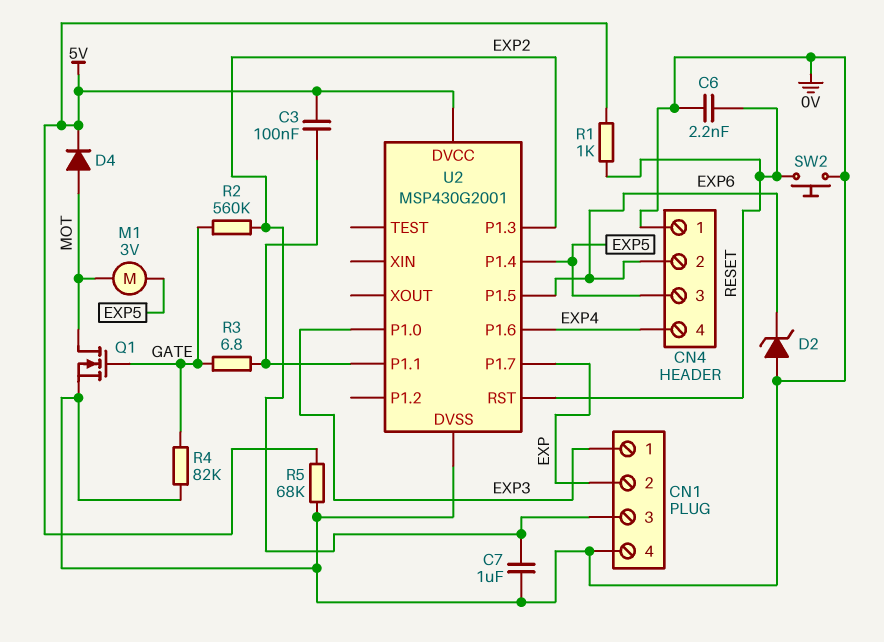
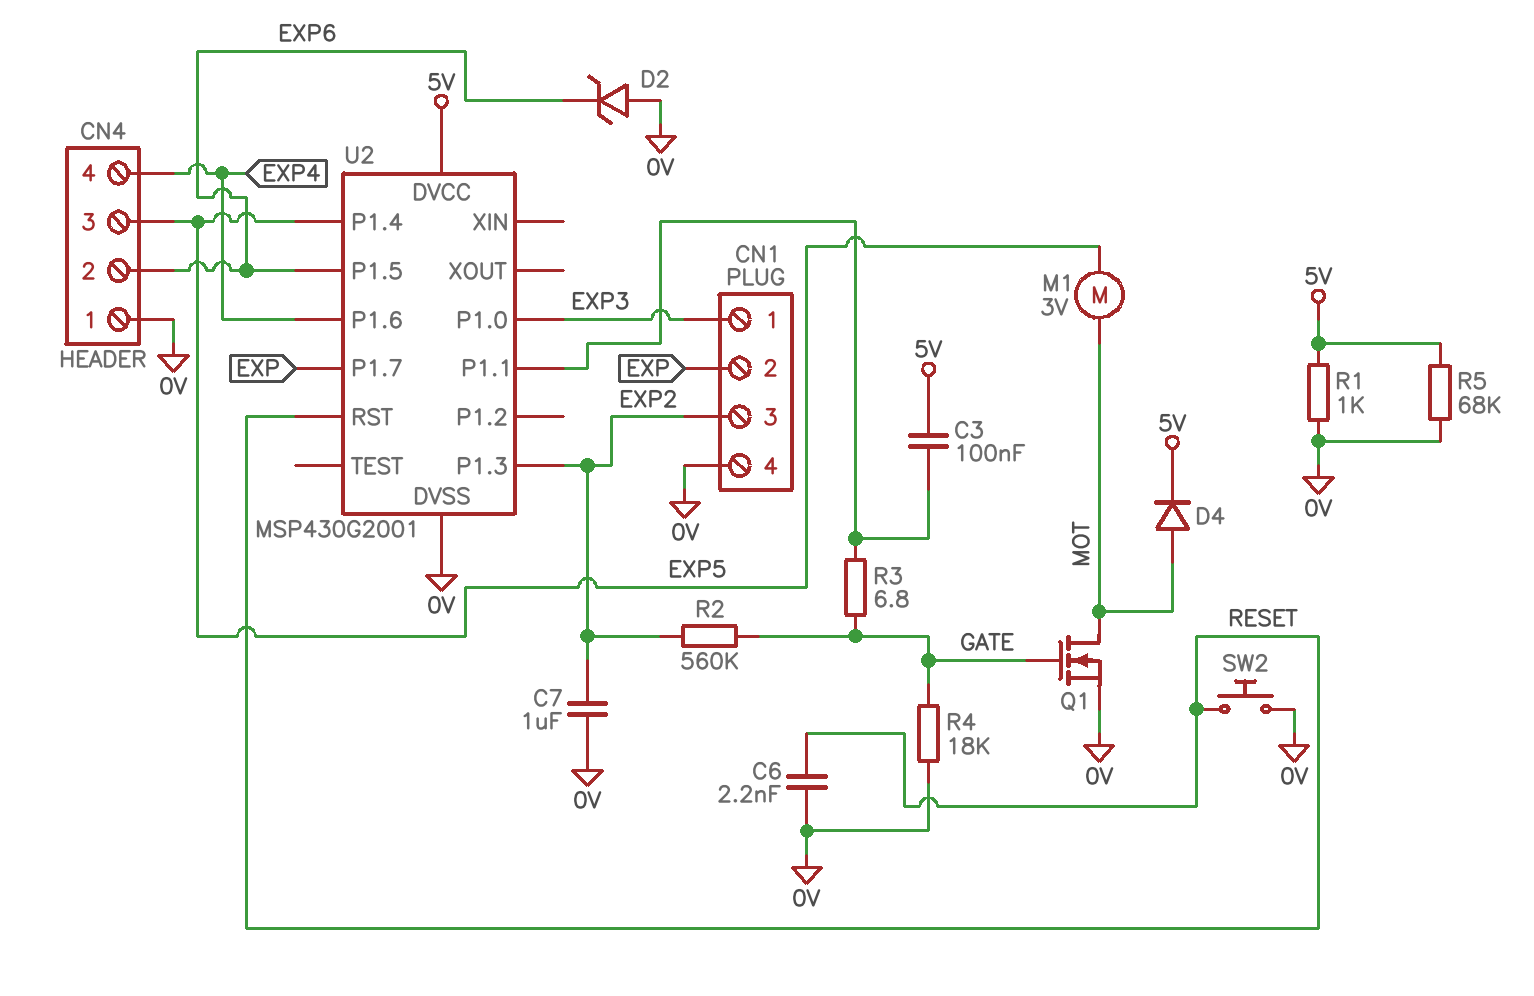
R1: 1k (5V, RESET) -> 1k (0V, 5V)
R4: 82k (0V, GATE) -> 18k (0V, GATE)

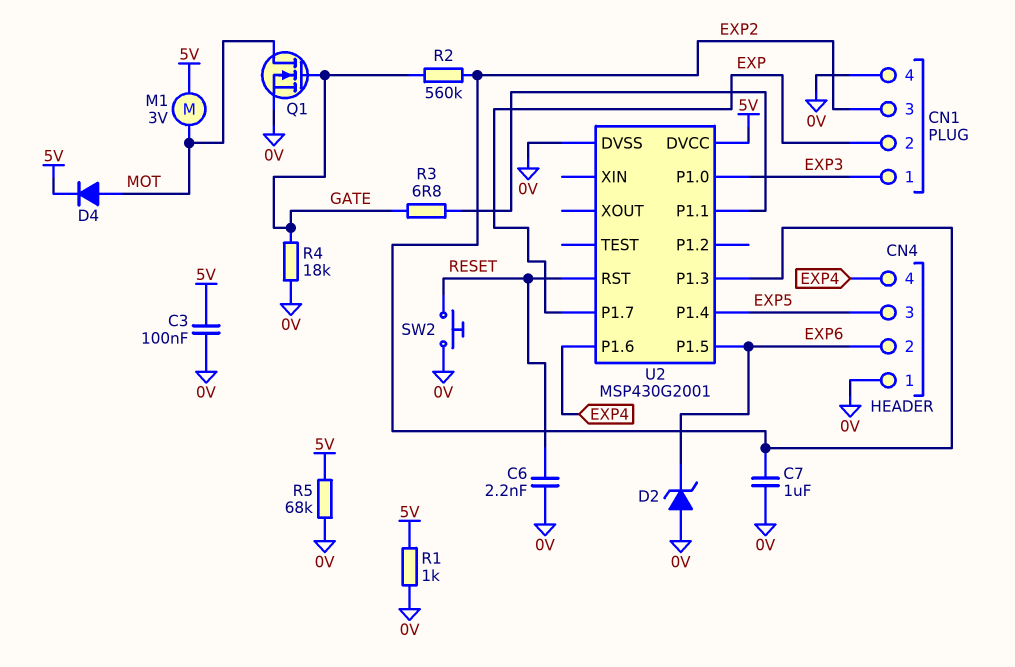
C3: 100nF (5V, U2/P1.1) -> 100nF (0V, 5V)
M1: motor 3V (EXP5, MOT) -> motor 3V (5V, MOT)

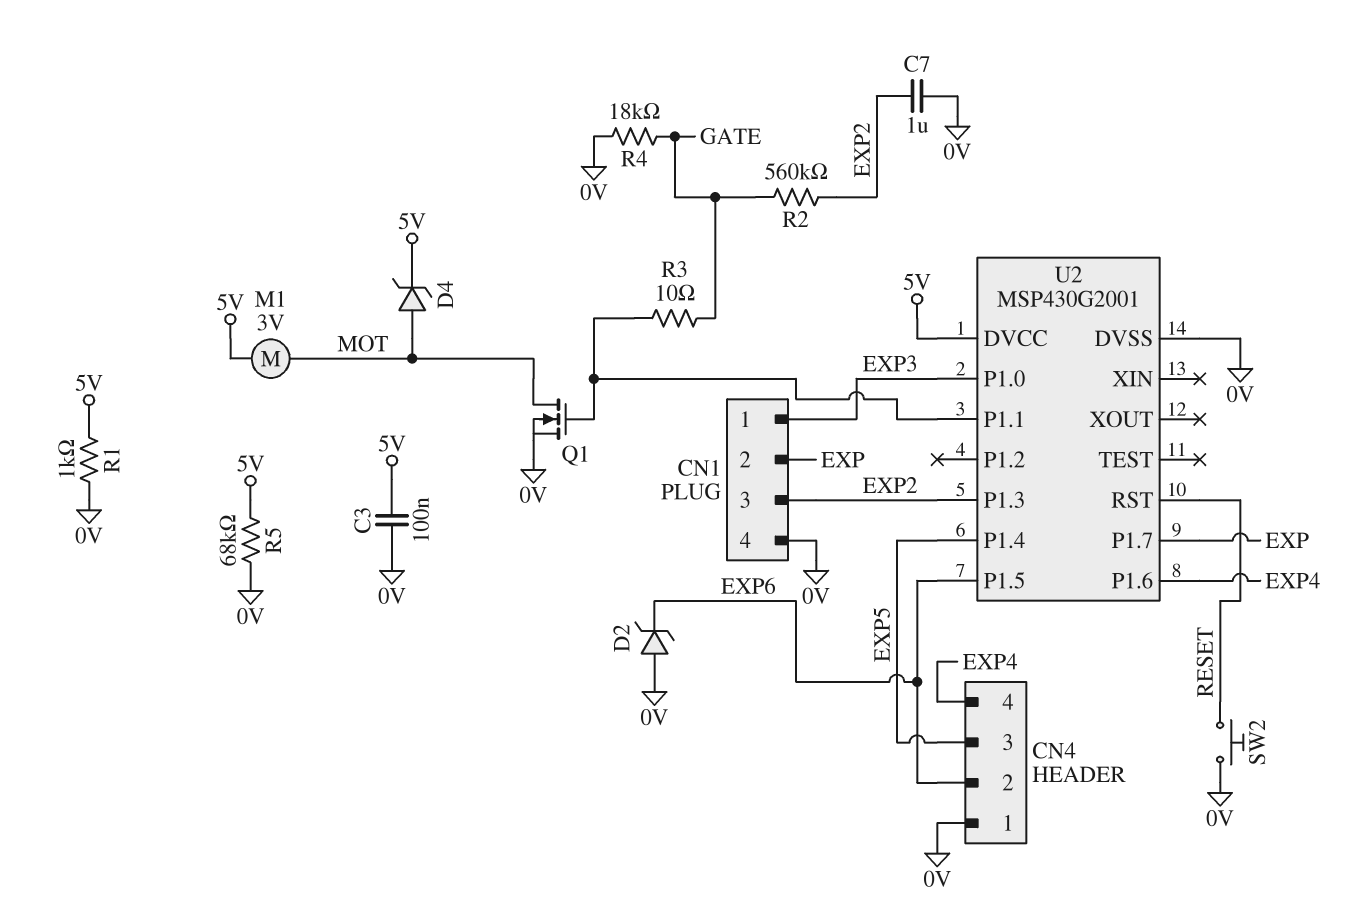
C6: 2.2nF (0V, RESET) -> none
D4: diode (A MOT, K 5V) -> zener (A MOT, K 5V)
Q1: NMOS (G GATE, D MOT, S 0V) -> NMOS (G U2/P1.1, D MOT, S 0V)
R3: 6.8 (GATE, U2/P1.1) -> 10 (GATE, U2/P1.1)

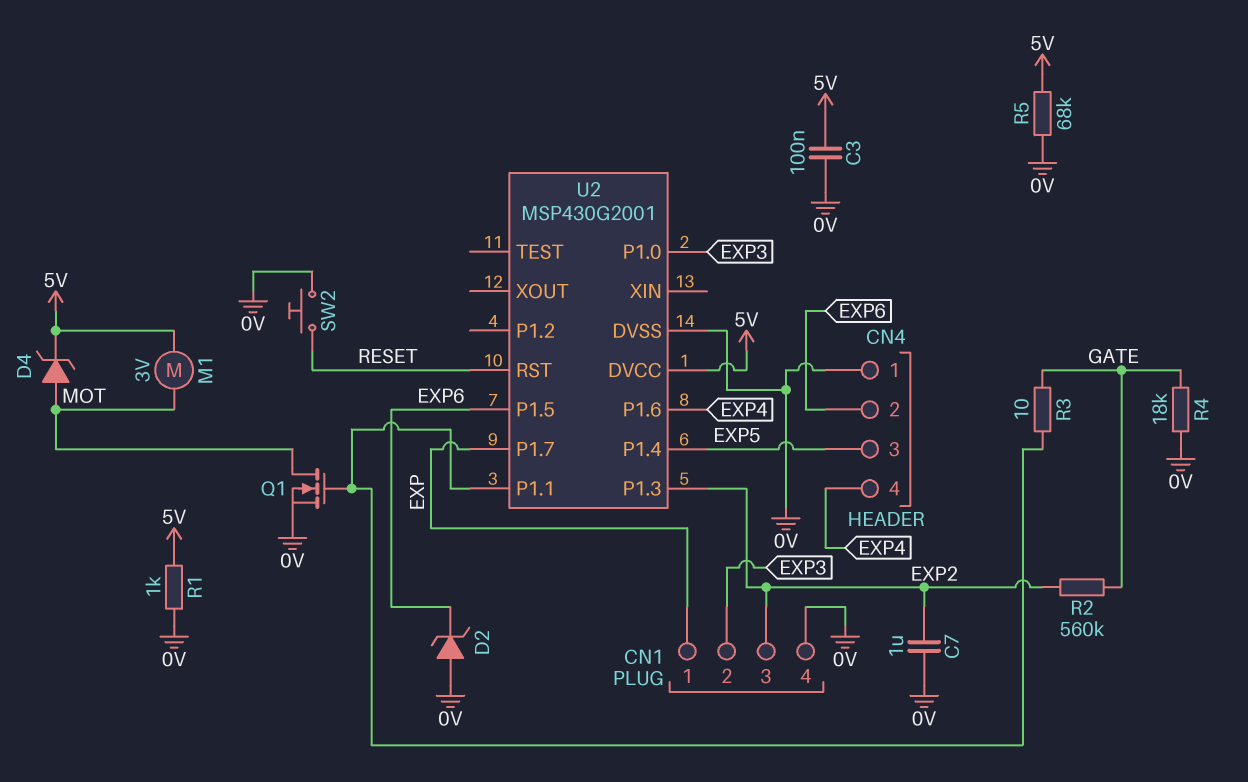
CN1 pin 1: EXP3 -> EXP
CN1 pin 2: EXP -> EXP3

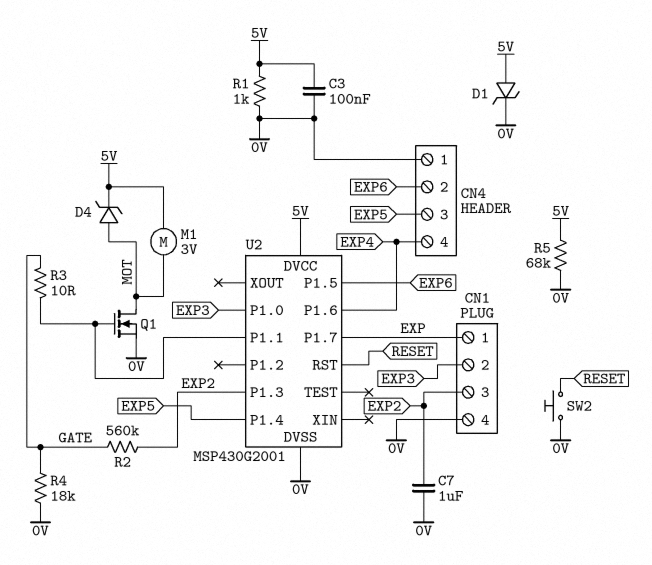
D1: none -> zener (A 5V, K 0V)
D2: zener (A 0V, K EXP6) -> none

